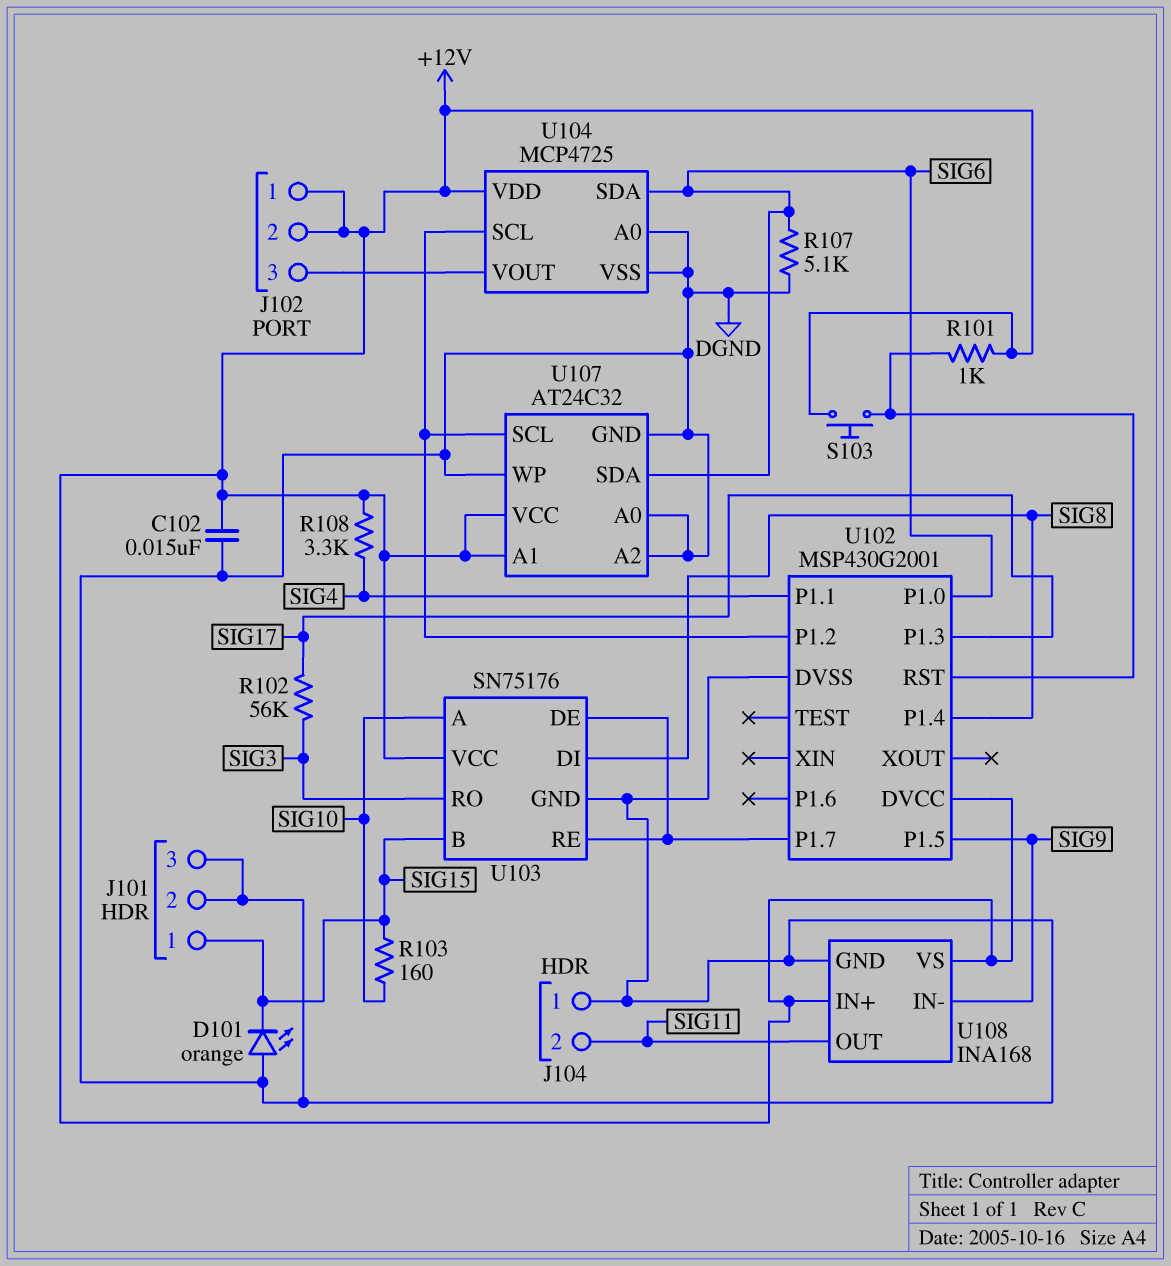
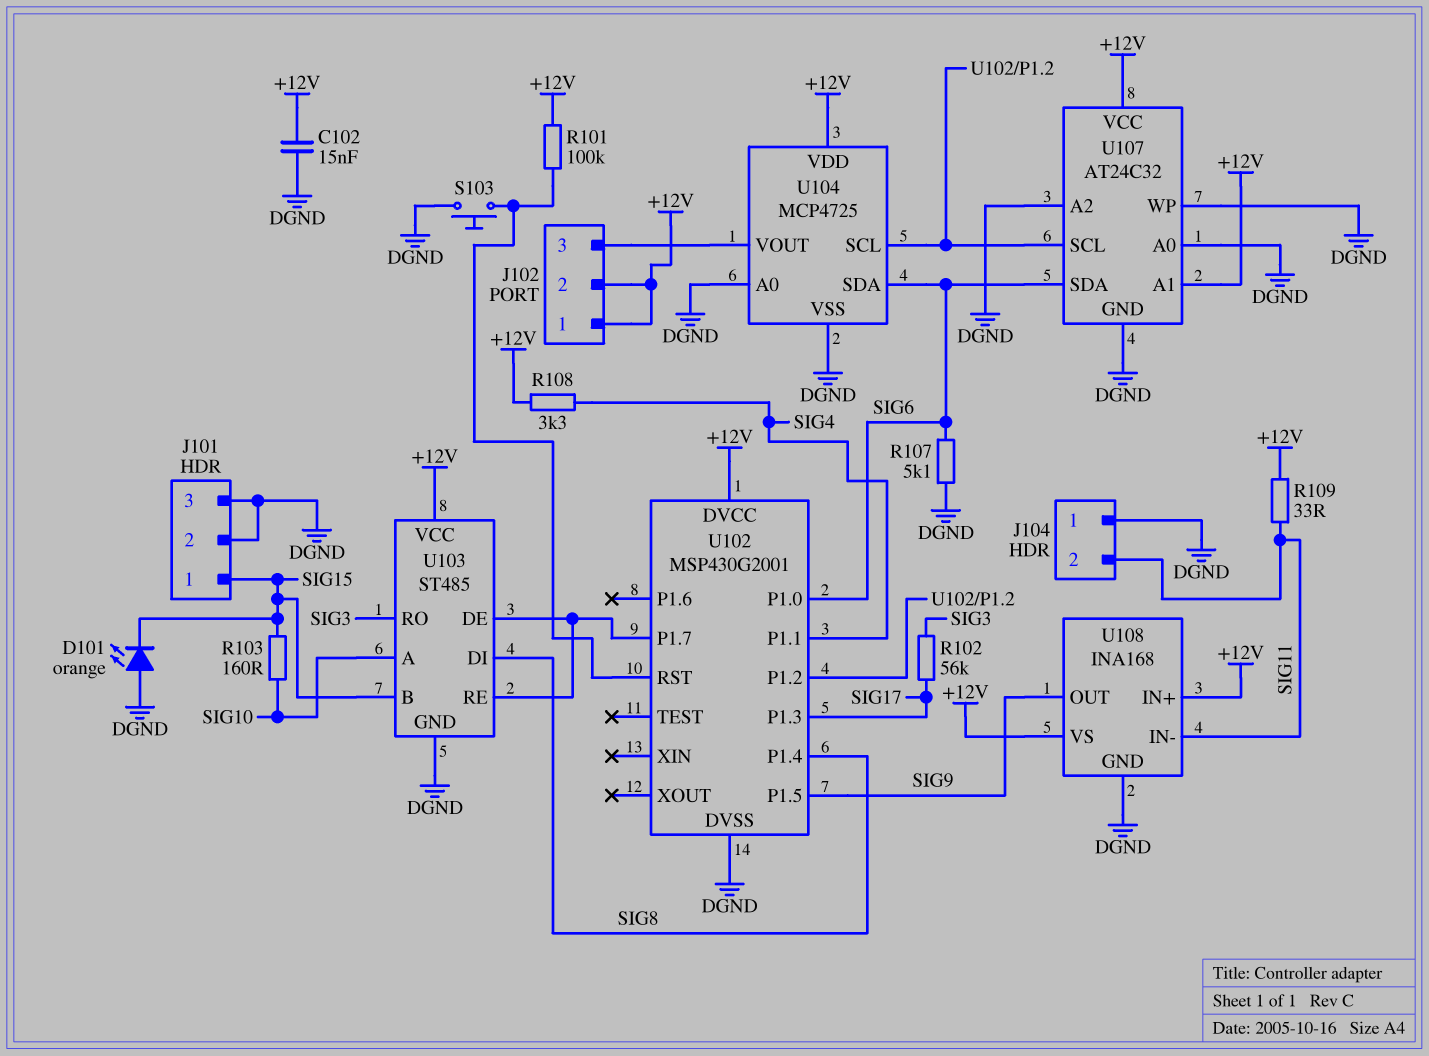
R101: 1k (+12V, U102/RST) -> 100k (+12V, U102/RST)
R109: none -> 33 (+12V, SIG11)
S103: button (+12V, U102/RST) -> button (DGND, U102/RST)
U103: SN75176 -> ST485
U108 pin IN-: SIG9 -> SIG11
U108 pin OUT: SIG11 -> SIG9

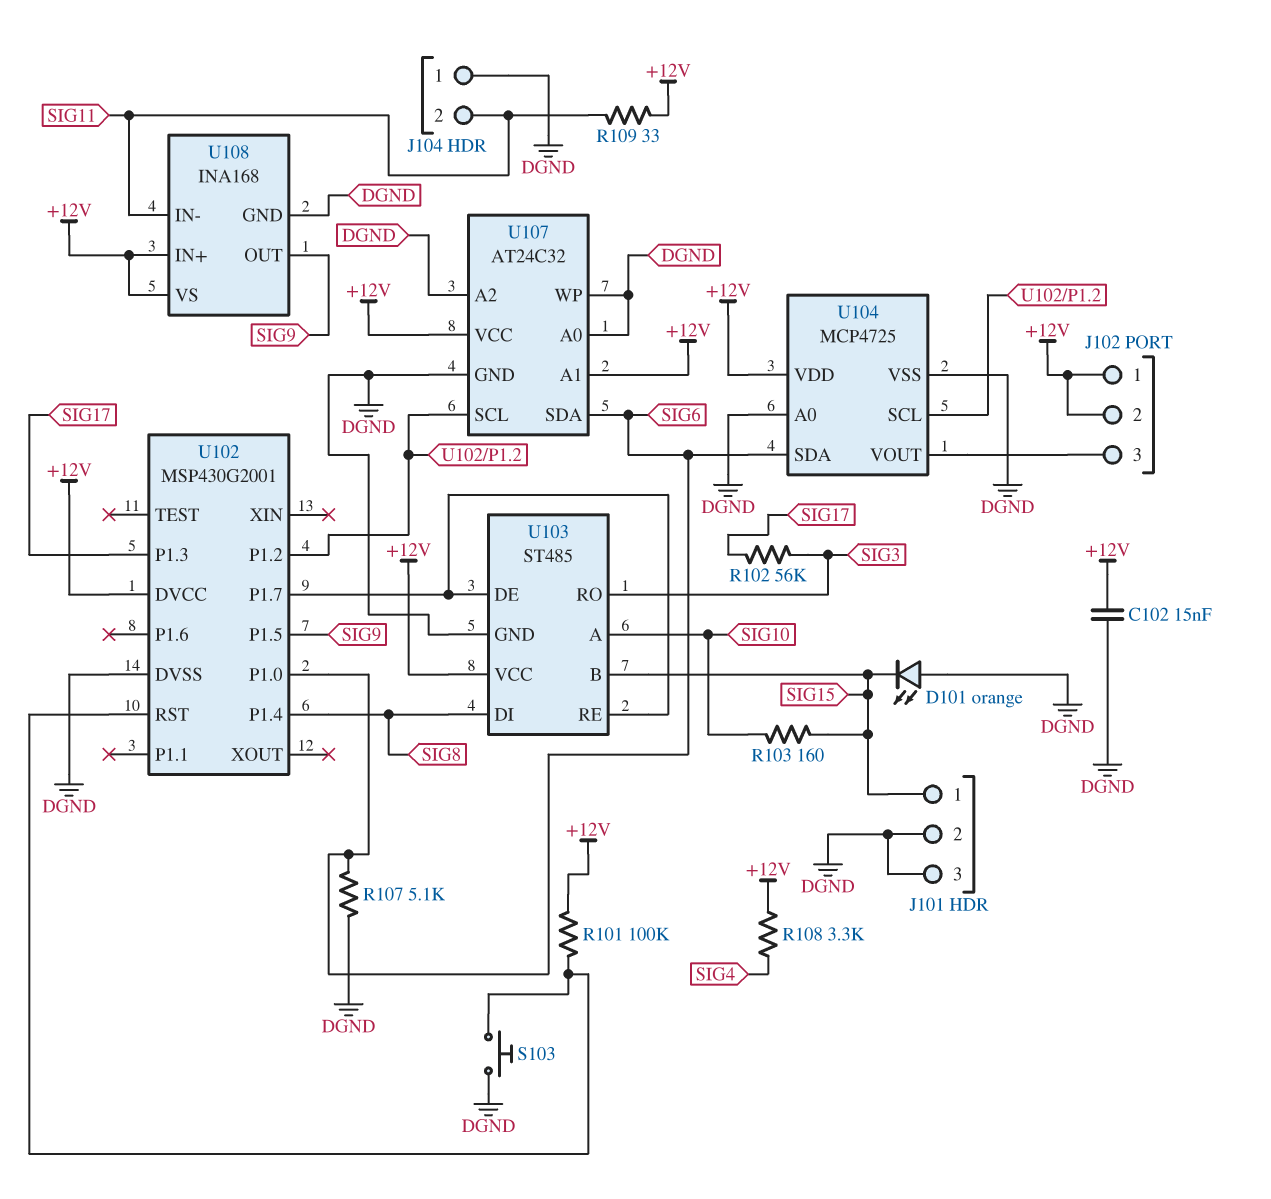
U102 pin P1.1: SIG4 -> none

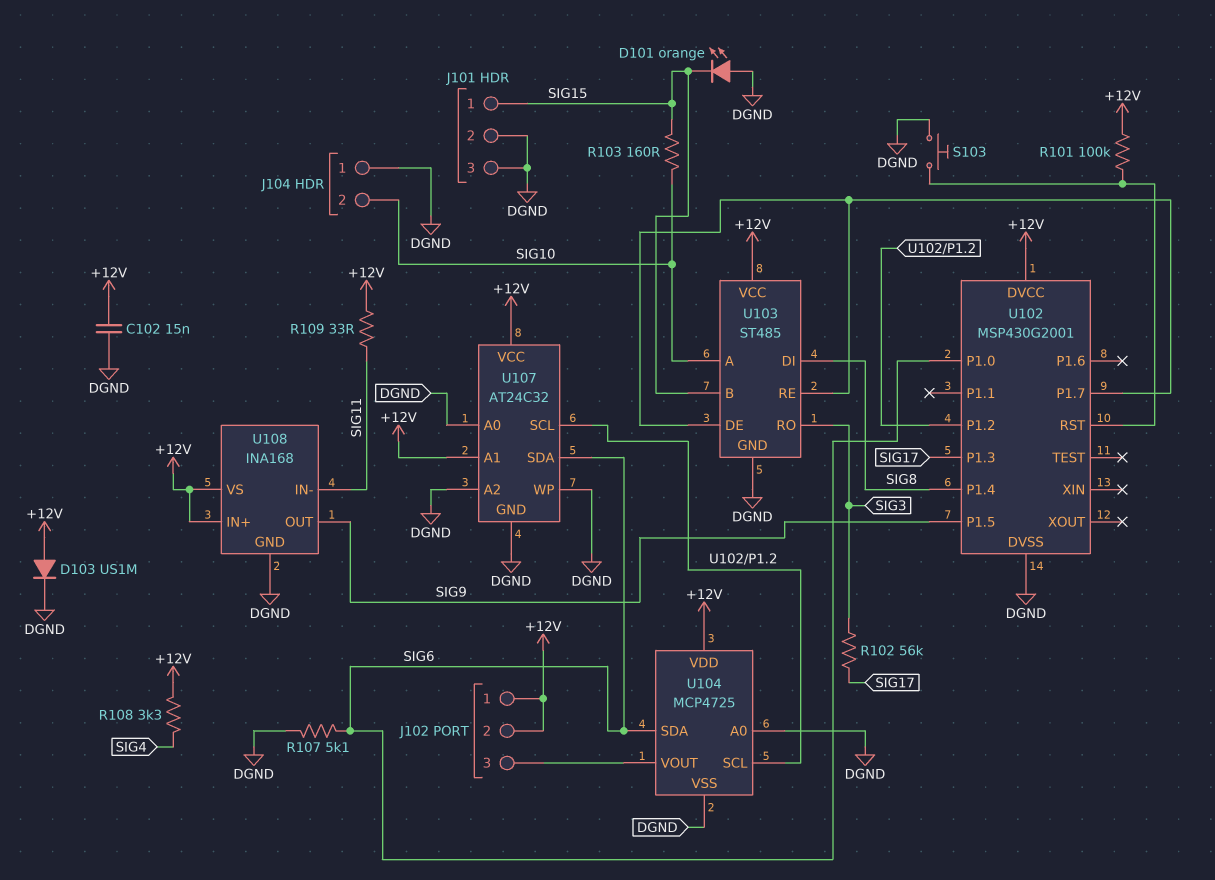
D103: none -> diode US1M (A +12V, K DGND)
J104 pin 2: SIG11 -> SIG10

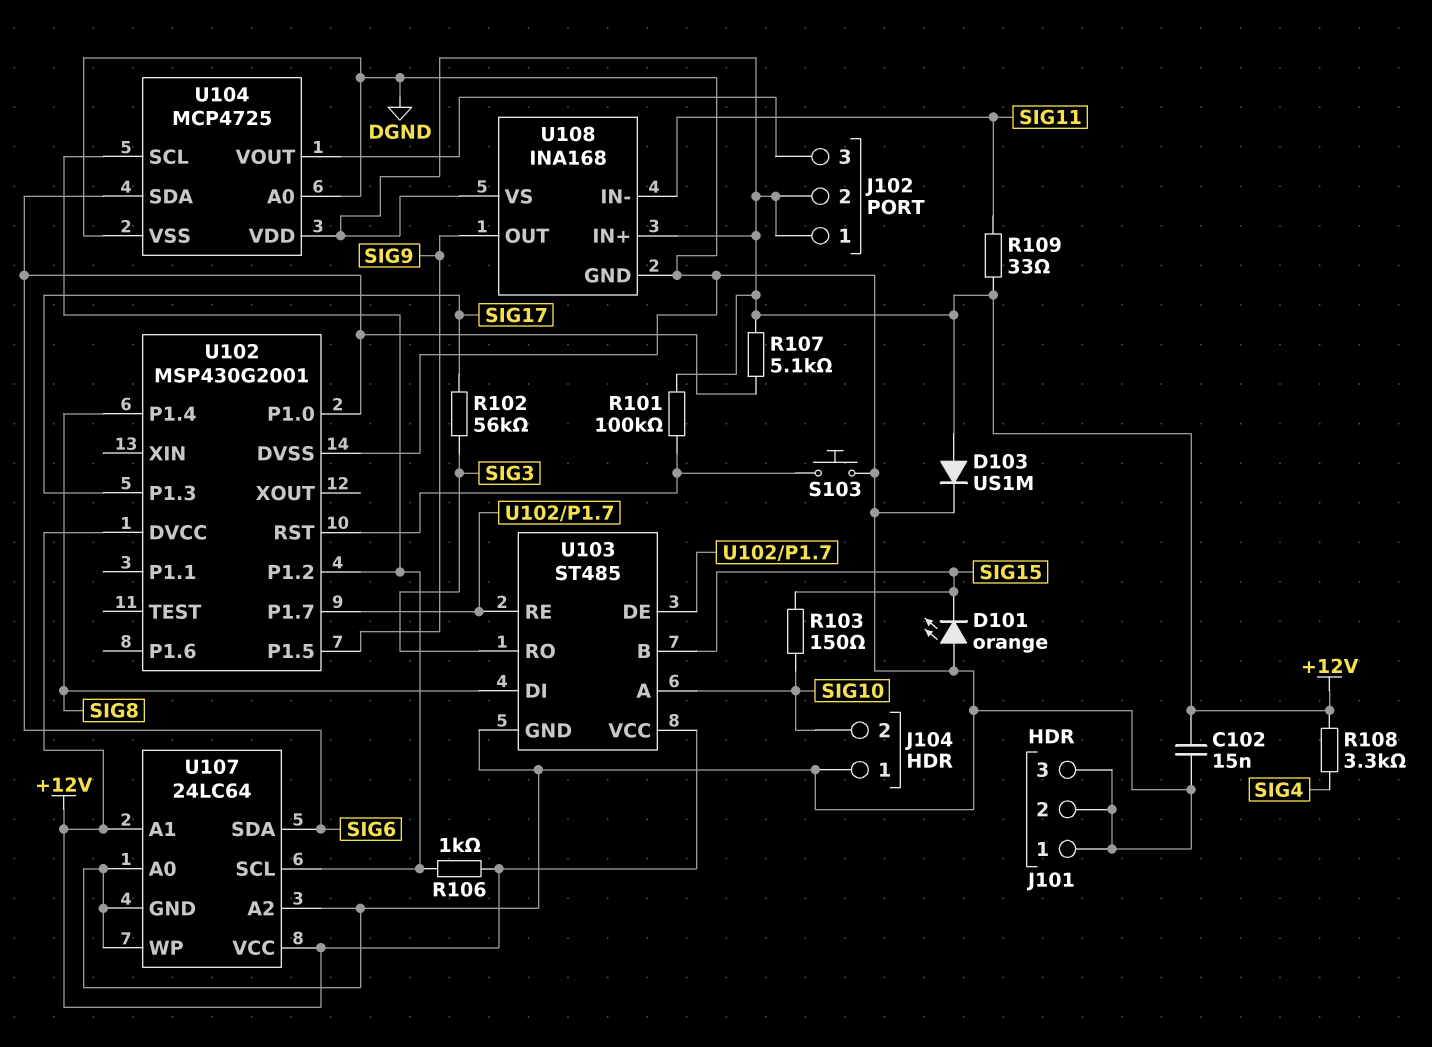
J101 pin 1: SIG15 -> DGND
R103: 160 (SIG10, SIG15) -> 150 (SIG10, SIG15)
R106: none -> 1k (+12V, U102/P1.2)
R107: 5.1k (DGND, SIG6) -> 5.1k (+12V, SIG6)
U107: AT24C32 -> 24LC64

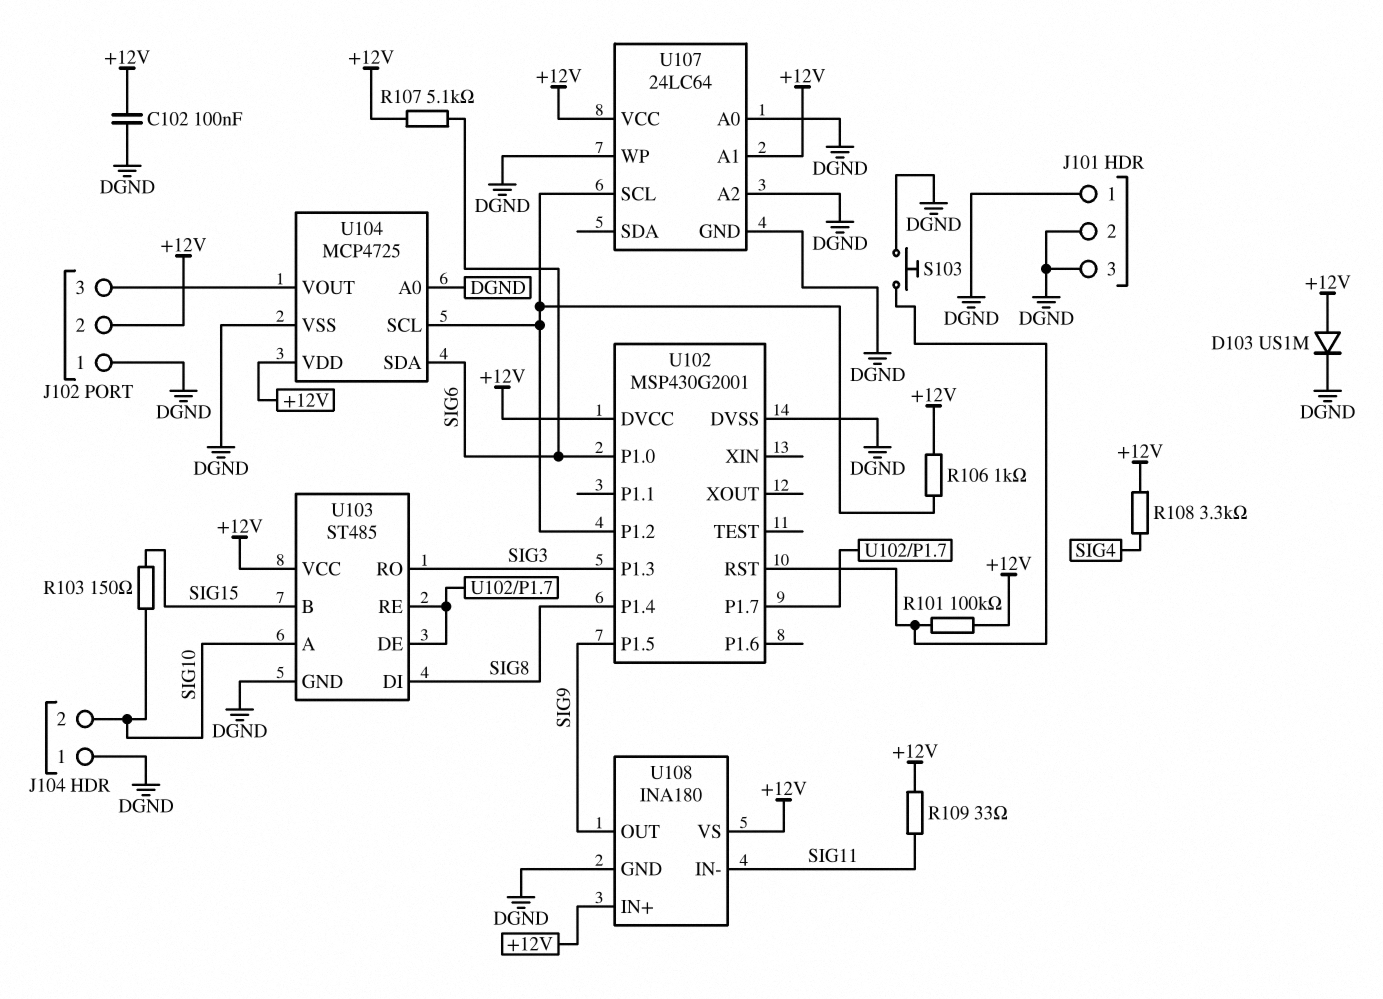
C102: 15nF (+12V, DGND) -> 100nF (+12V, DGND)
D101: LED orange (A DGND, K SIG15) -> none
J102 pin 1: +12V -> DGND
R102: 56k (SIG3, SIG17) -> none
U102 pin P1.3: SIG17 -> SIG3
U107 pin SDA: SIG6 -> none
U108: INA168 -> INA180

